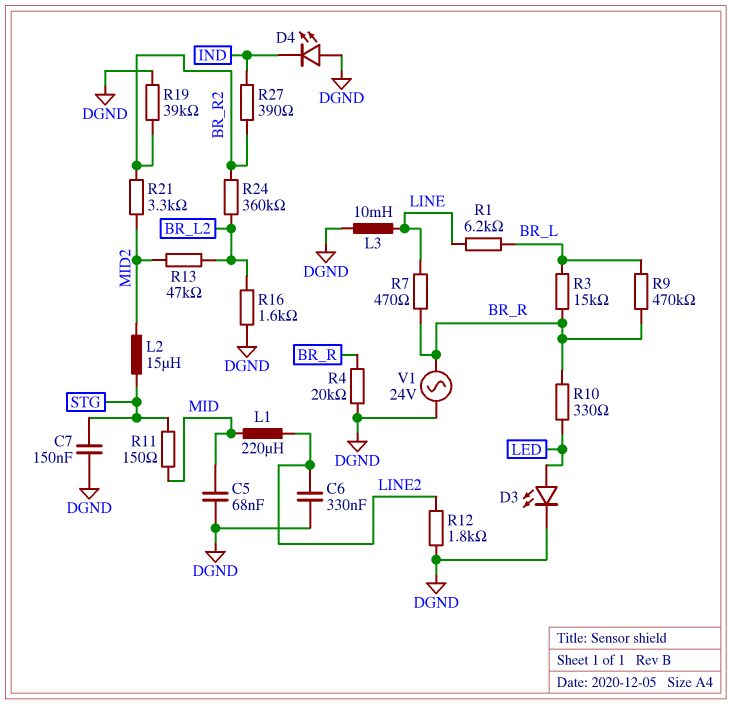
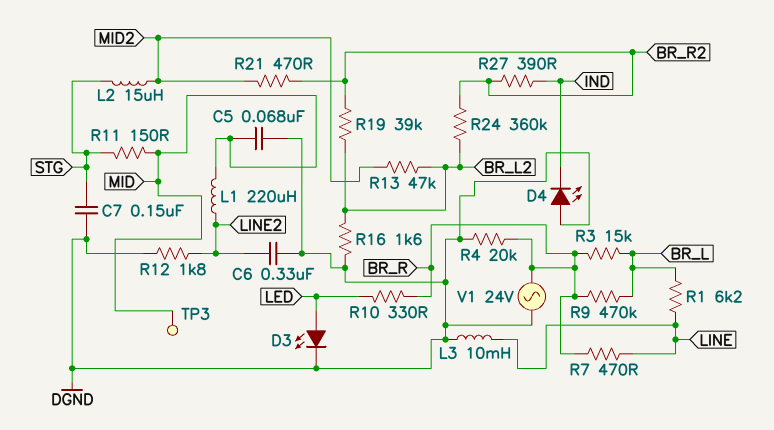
R19: 39k (BR_R2, DGND) -> 39k (BR_L2, BR_R2)
R21: 3.3k (BR_R2, MID2) -> 470 (BR_R2, MID2)
TP3: none -> test point (MID)

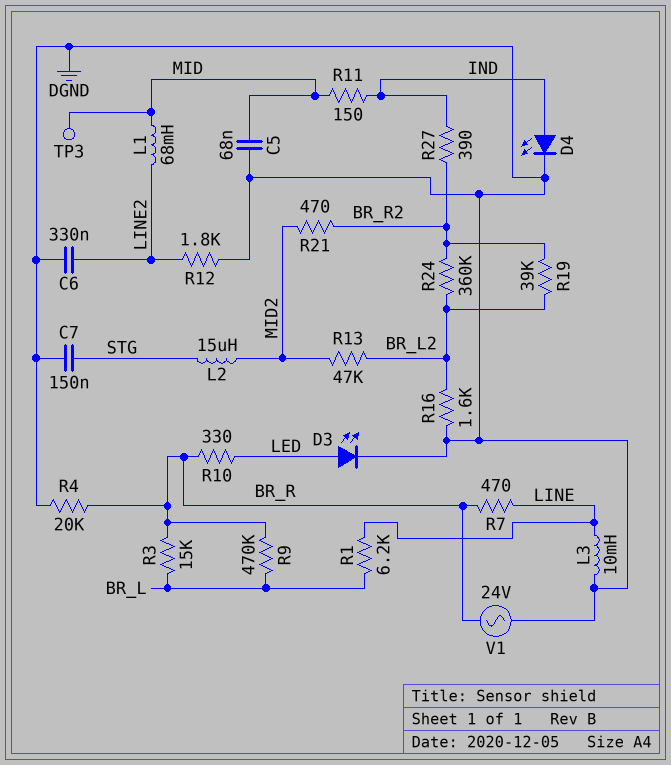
D4: LED (A DGND, K IND) -> LED (A IND, K DGND)
L1: 220uH (LINE2, MID) -> 68mH (LINE2, MID)
R11: 150 (MID, STG) -> 150 (IND, MID)

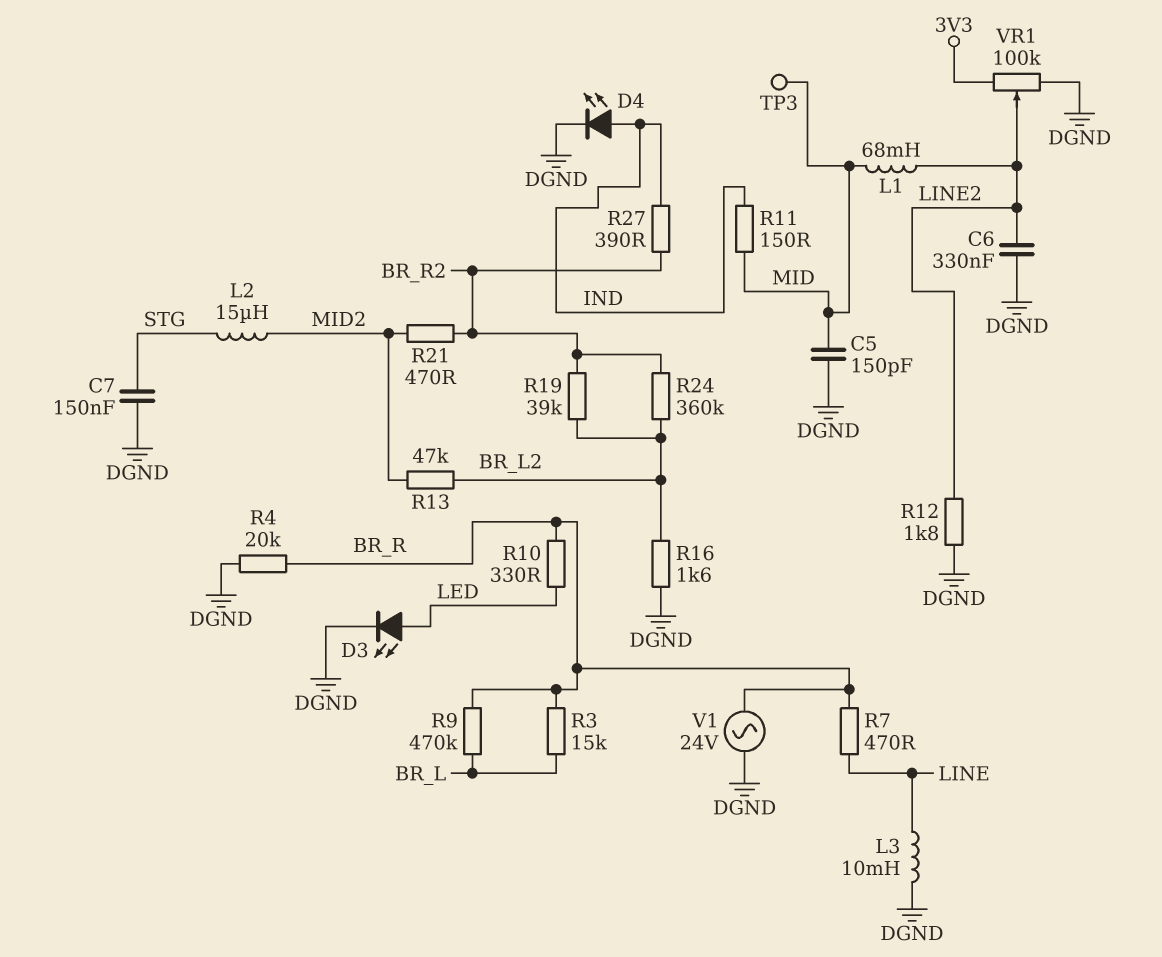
C5: 68nF (DGND, MID) -> 150pF (DGND, MID)
R1: 6.2k (BR_L, LINE) -> none
VR1: none -> 100k (3V3, DGND, wiper LINE2)

